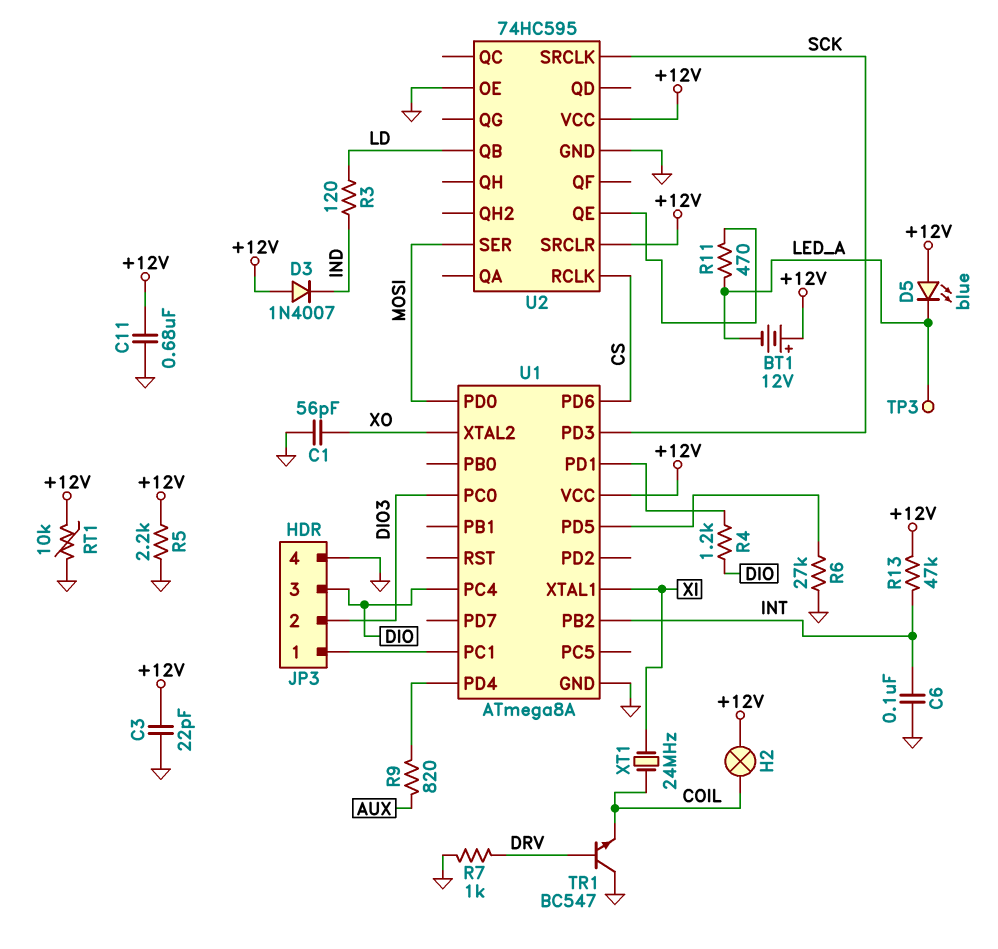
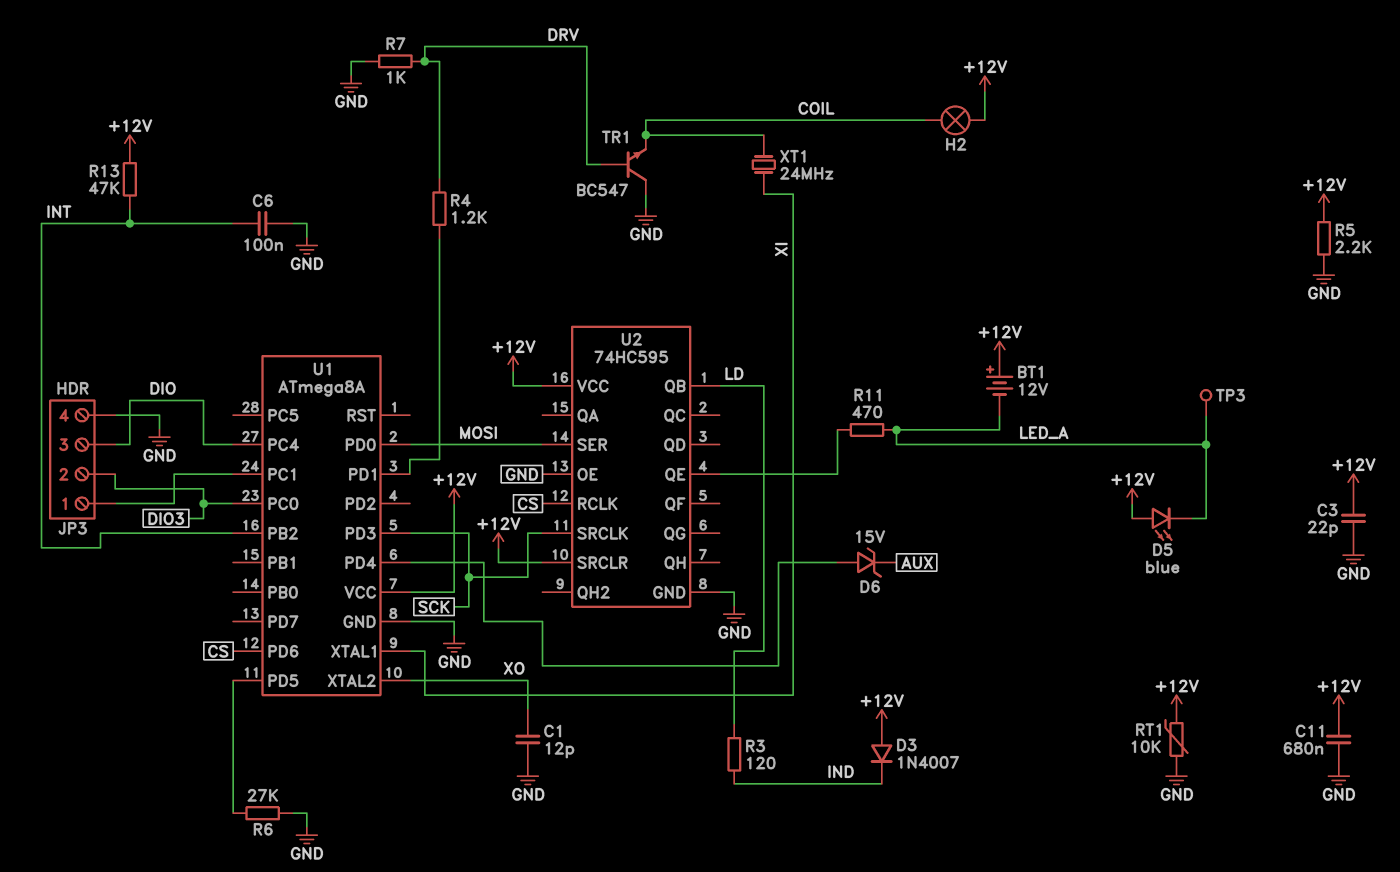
C1: 56pF (GND, XO) -> 12pF (GND, XO)
D6: none -> zener 15V (A U1/PD4, K AUX)
R4: 1.2k (DIO, U1/PD1) -> 1.2k (DRV, U1/PD1)
R9: 820 (AUX, U1/PD4) -> none

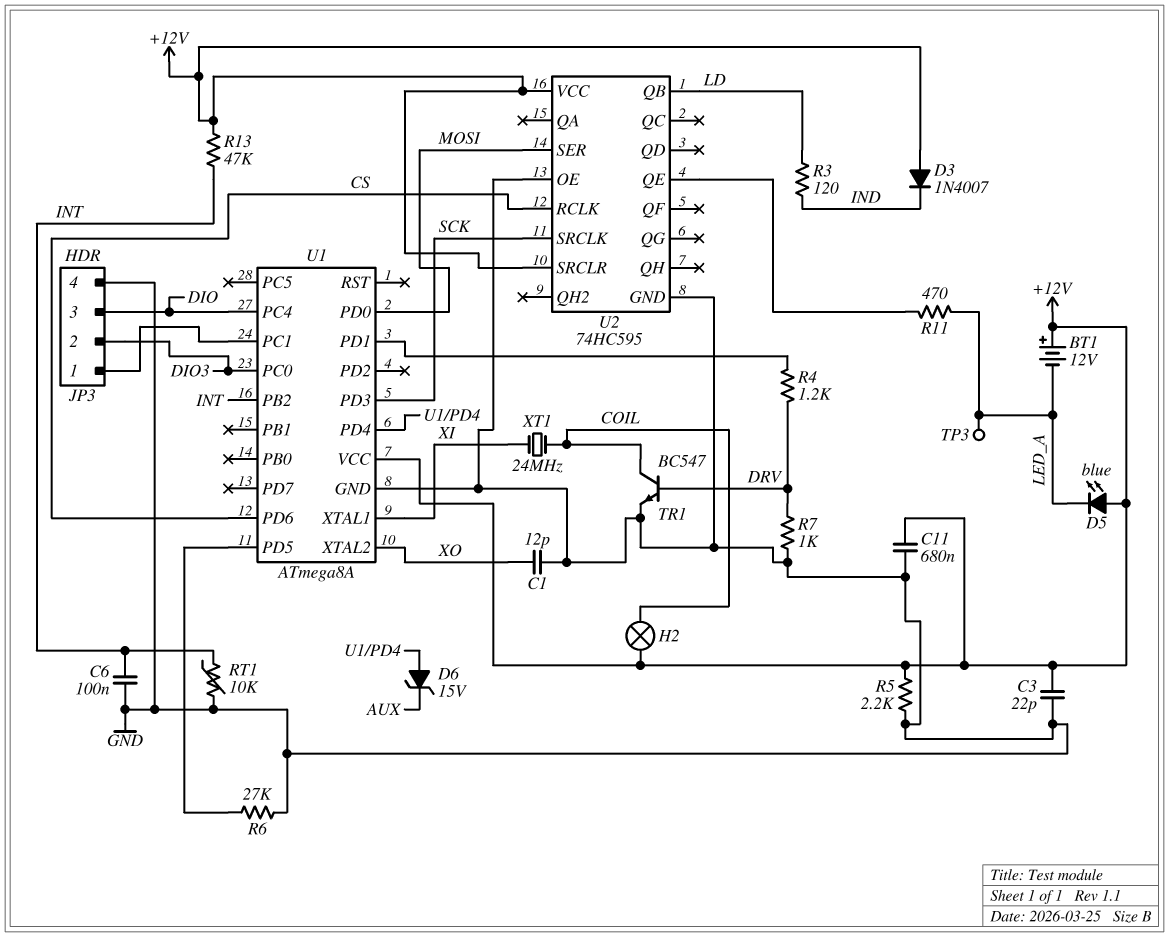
RT1: 10k (+12V, GND) -> 10k (GND, INT)
TR1: NPN BC547 (B DRV, C GND, E COIL) -> NPN BC547 (B DRV, C COIL, E GND)

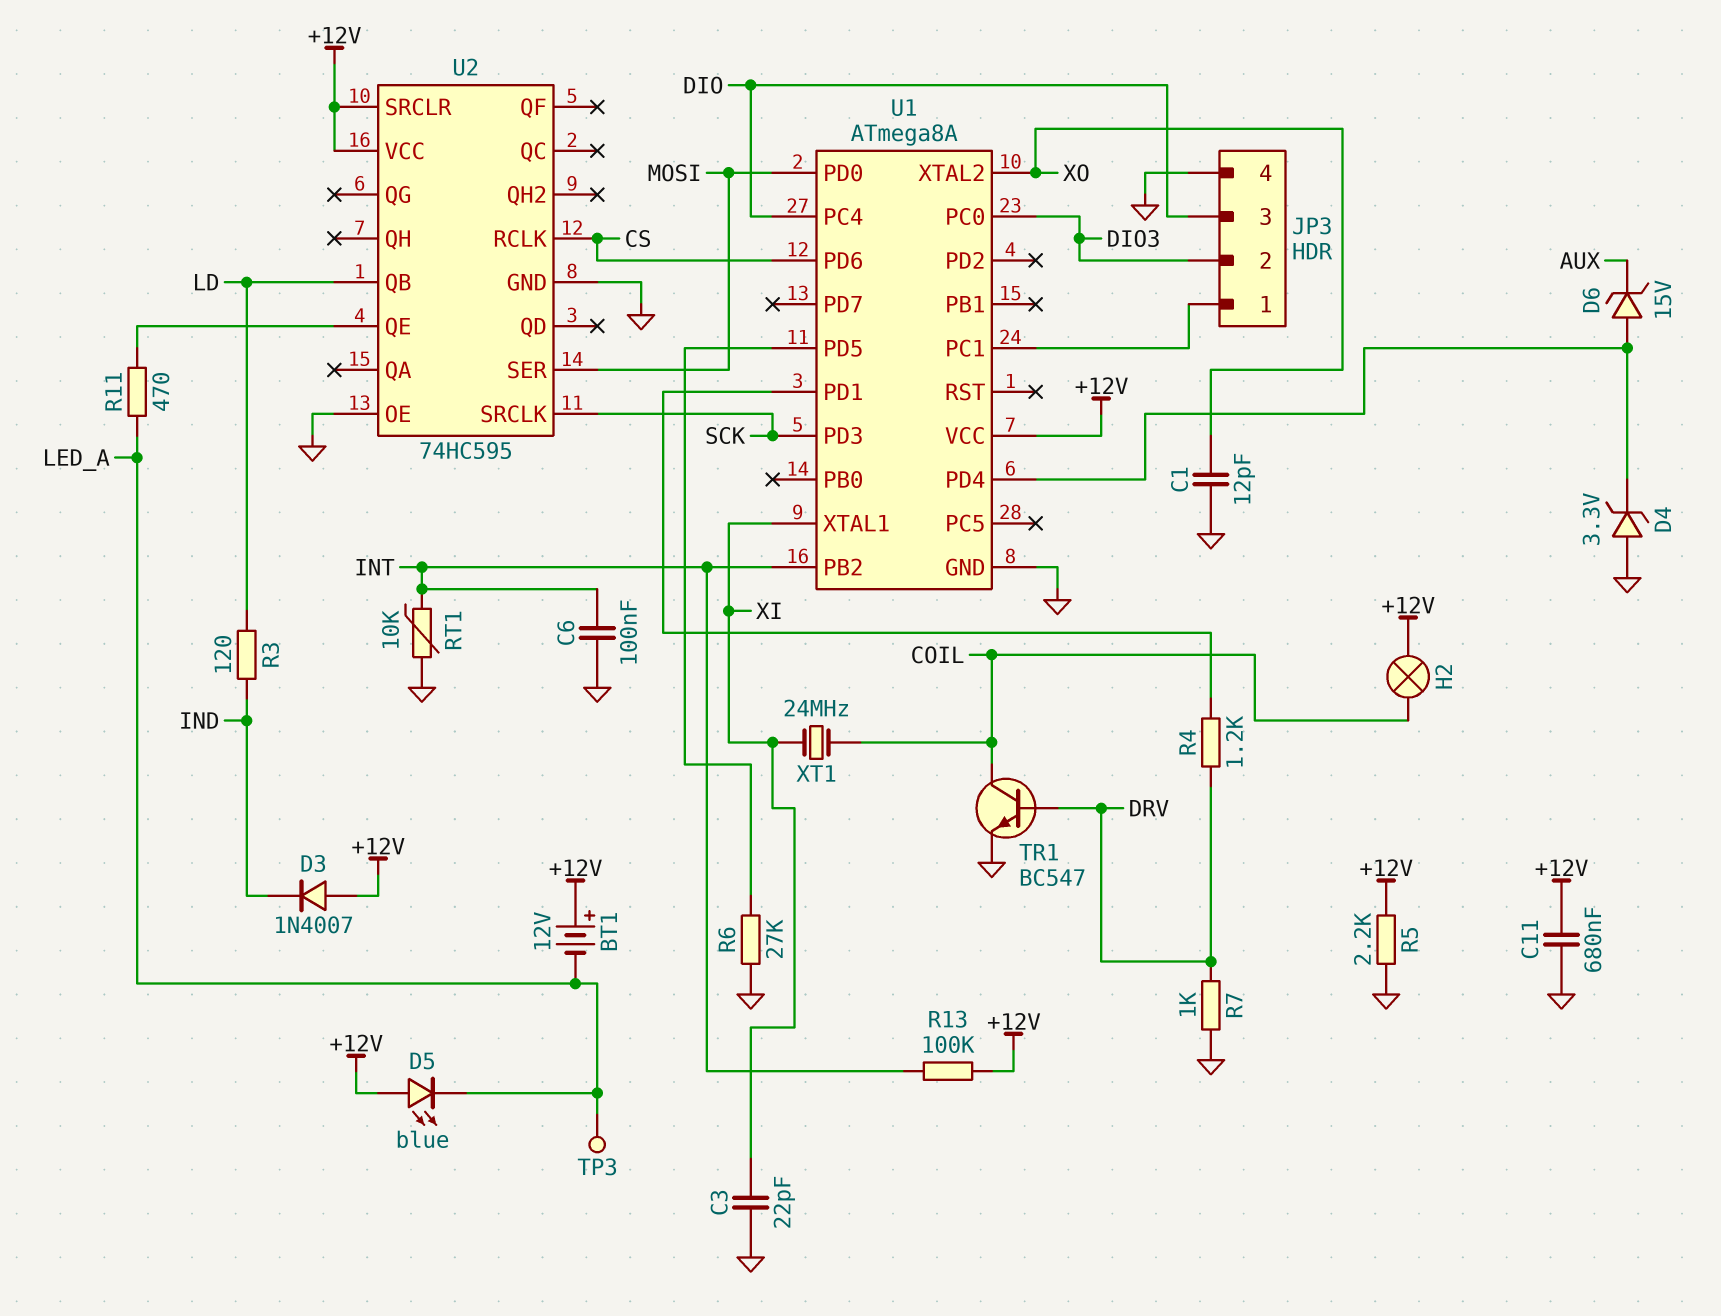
C3: 22pF (+12V, GND) -> 22pF (GND, XI)
D4: none -> zener 3.3V (A GND, K U1/PD4)
R13: 47k (+12V, INT) -> 100k (+12V, INT)

